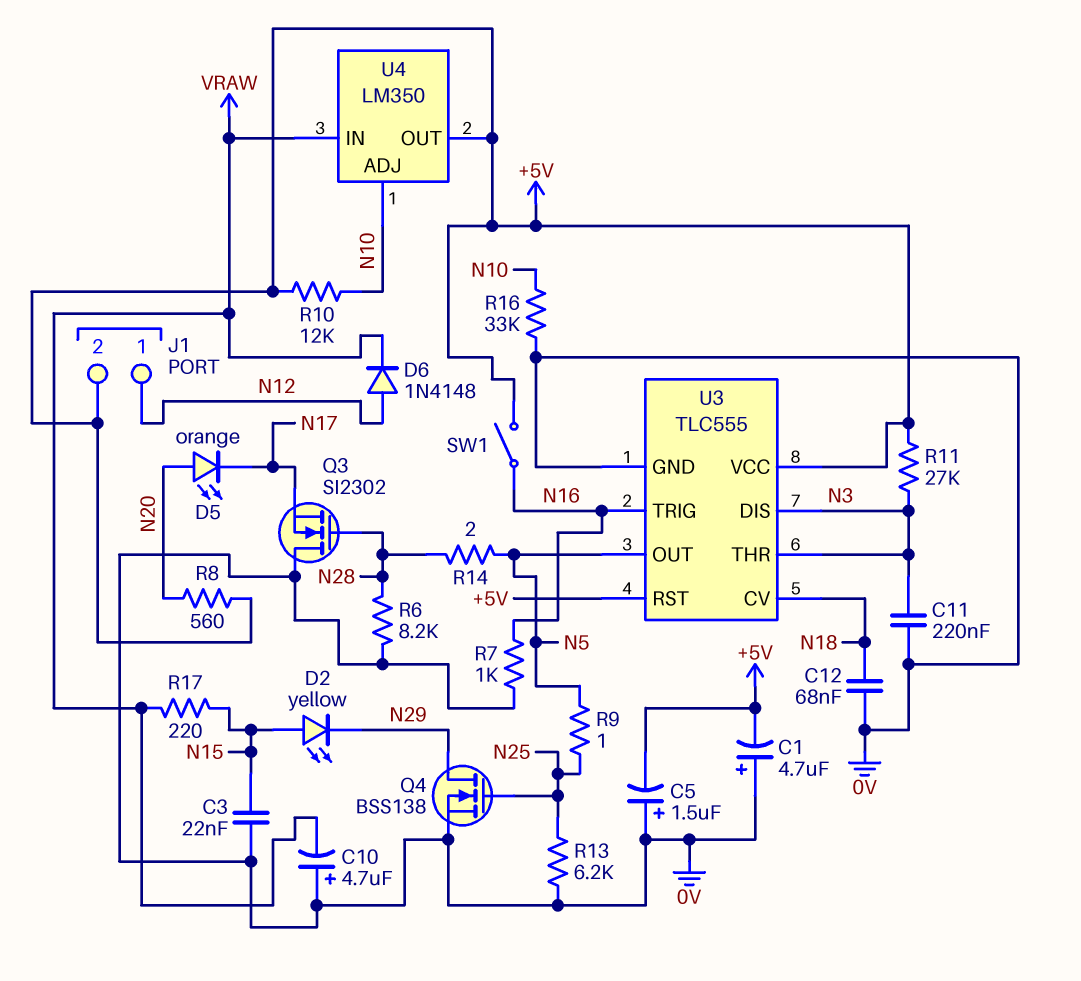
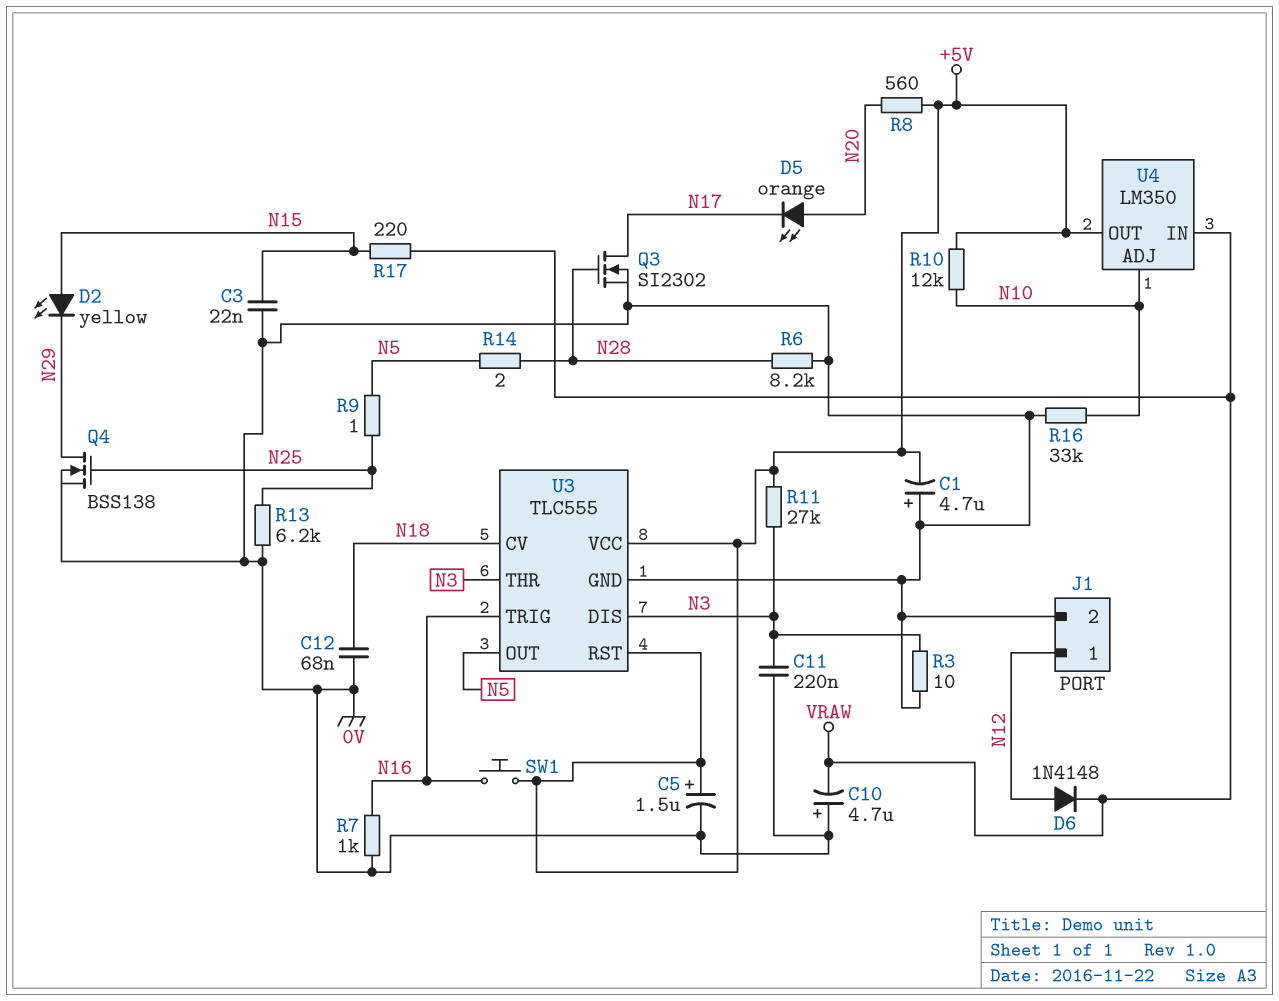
C5: 1.5uF (plus 0V, minus +5V) -> 1.5uF (plus +5V, minus 0V)
J1 pin 2: +5V -> 0V
Q3: NMOS SI2302 (G N28, D 0V, S N17) -> NMOS SI2302 (G N28, D N17, S 0V)
R3: none -> 10 (0V, N3)
SW1: switch (+5V, N16) -> button (+5V, N16)

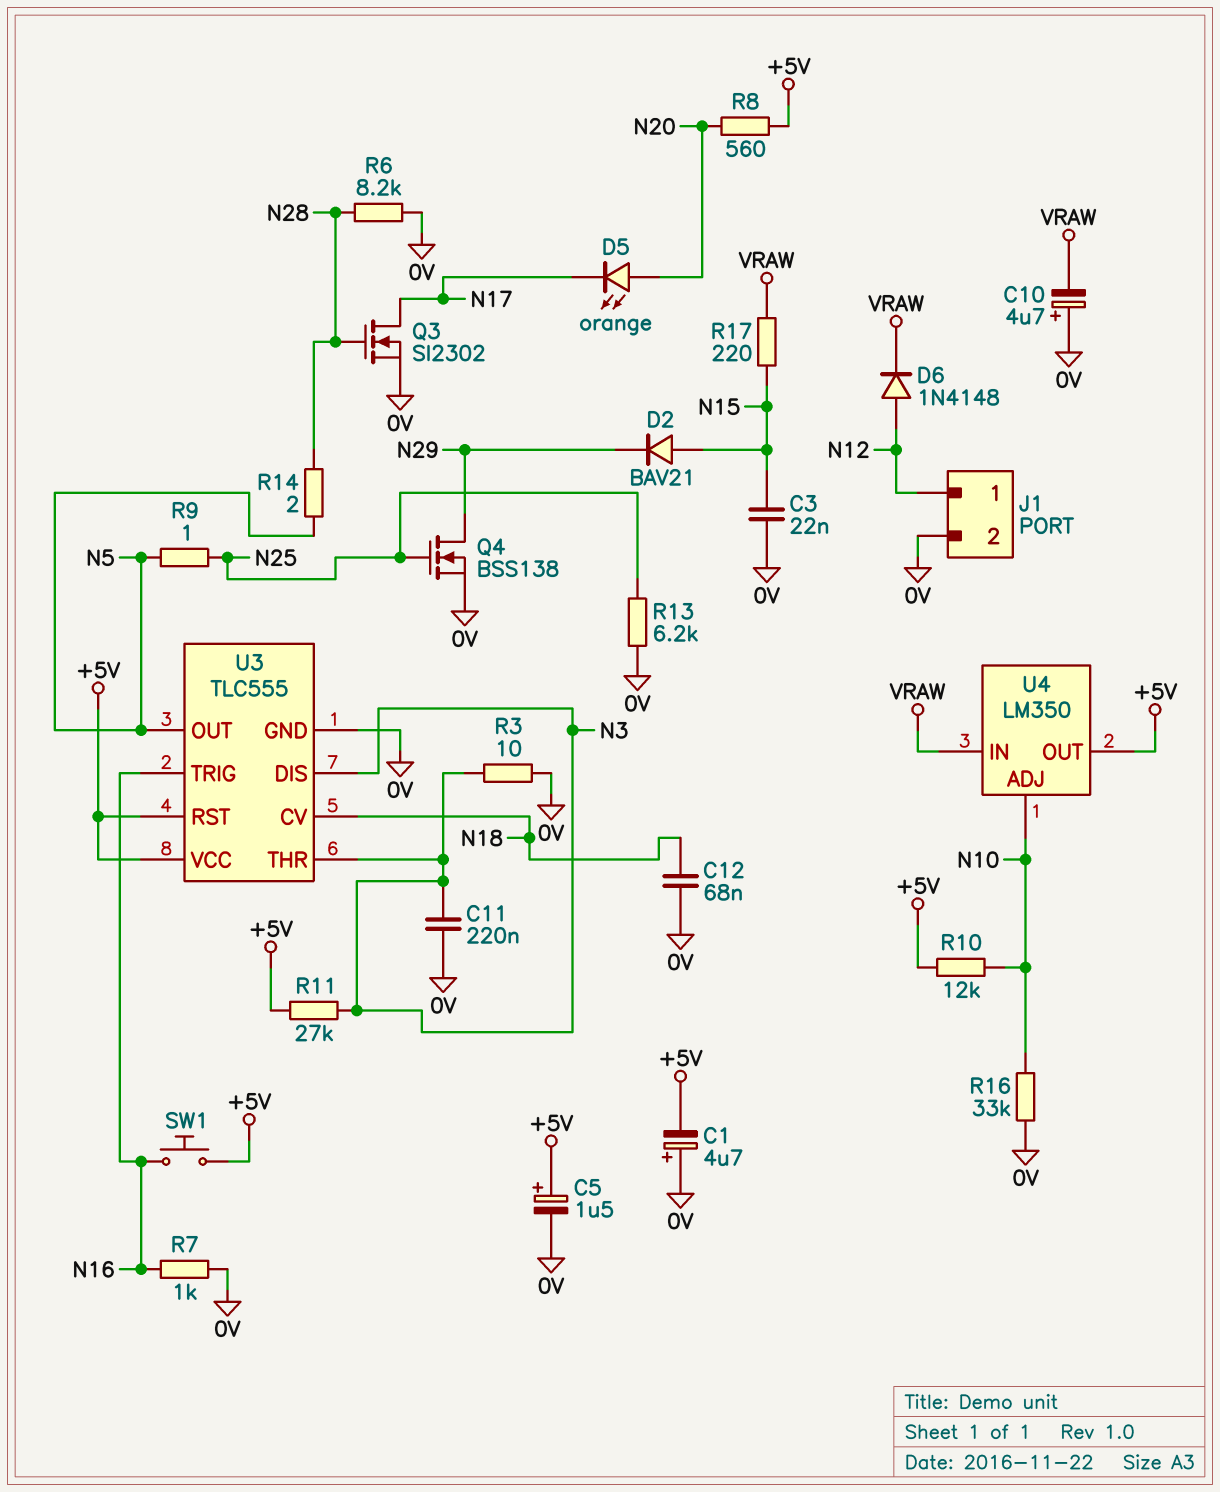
D2: LED yellow (A N15, K N29) -> diode BAV21 (A N15, K N29)

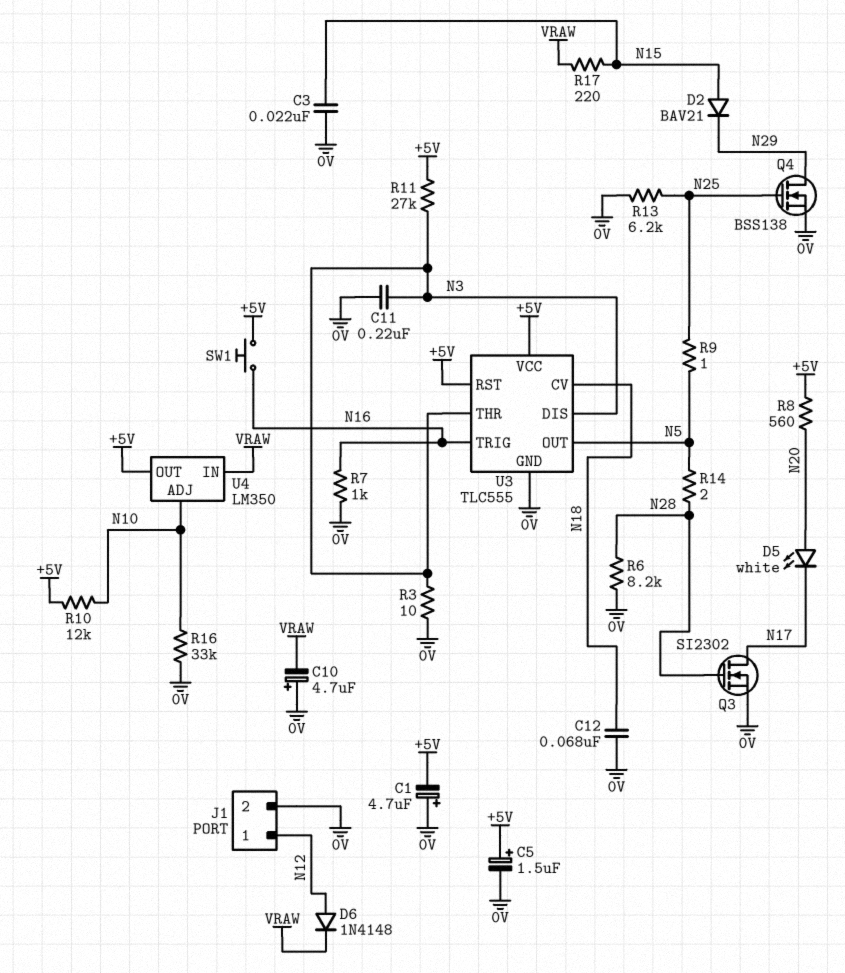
D5: LED orange (A N20, K N17) -> LED white (A N20, K N17)

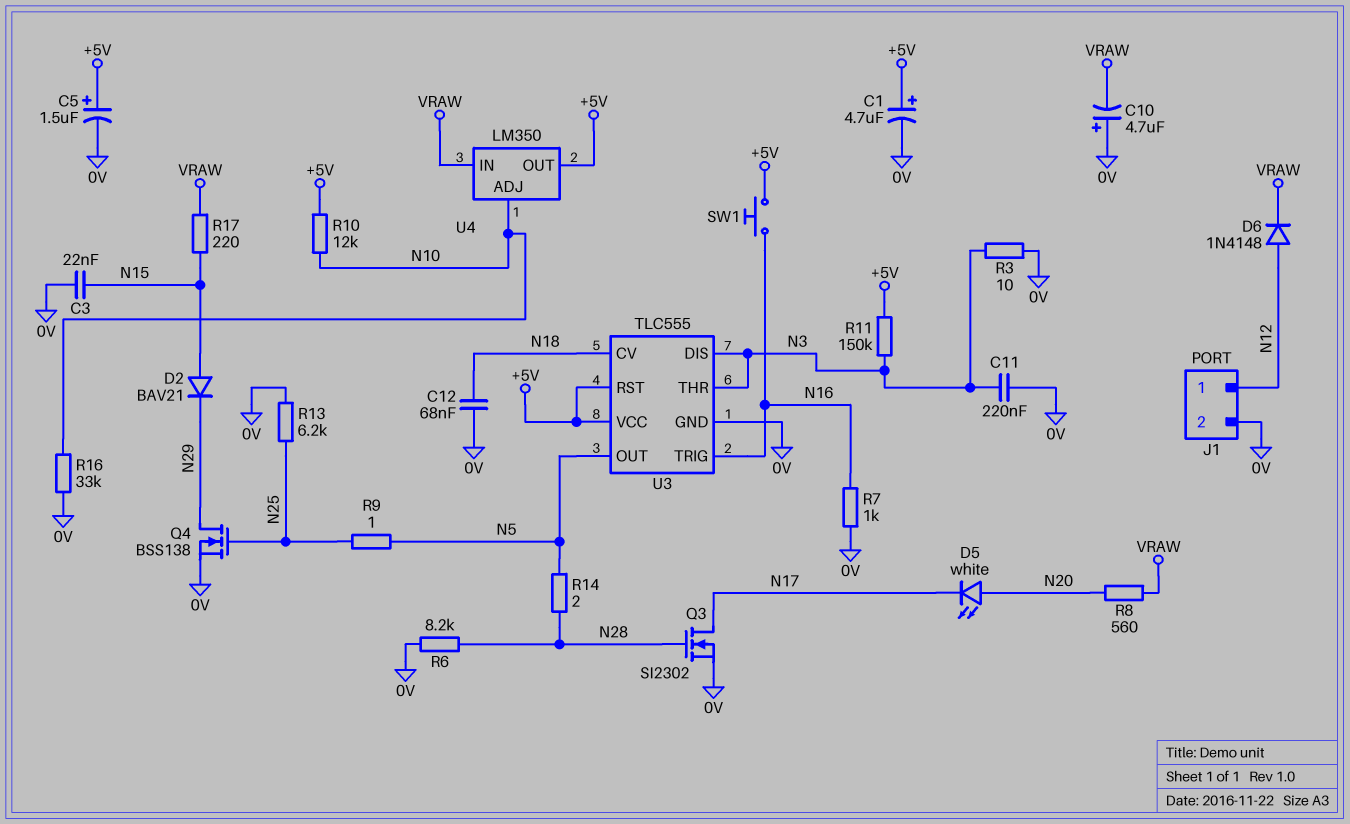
C1: 4.7uF (plus 0V, minus +5V) -> 4.7uF (plus +5V, minus 0V)
R8: 560 (+5V, N20) -> 560 (N20, VRAW)
R11: 27k (+5V, N3) -> 150k (+5V, N3)

